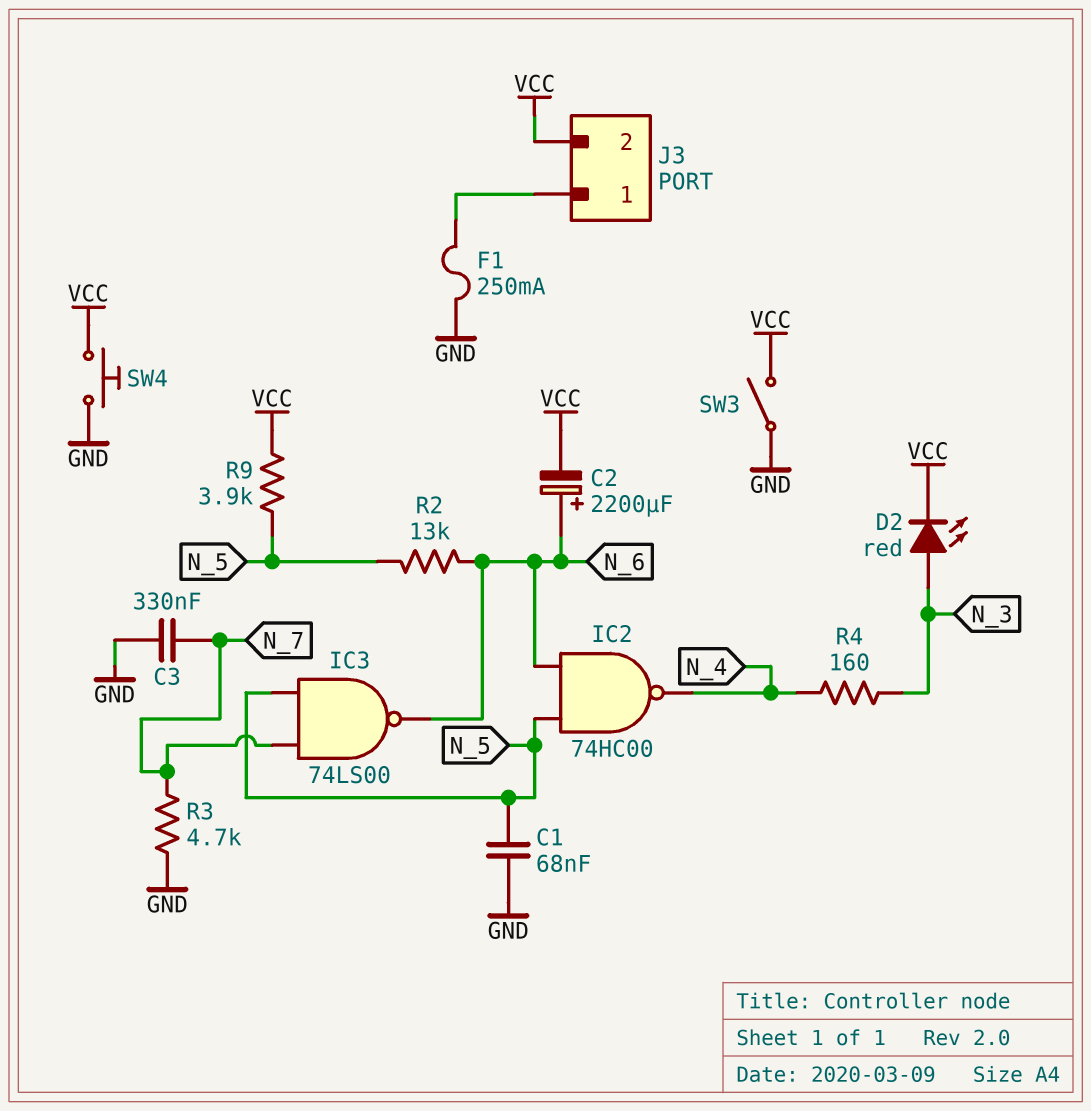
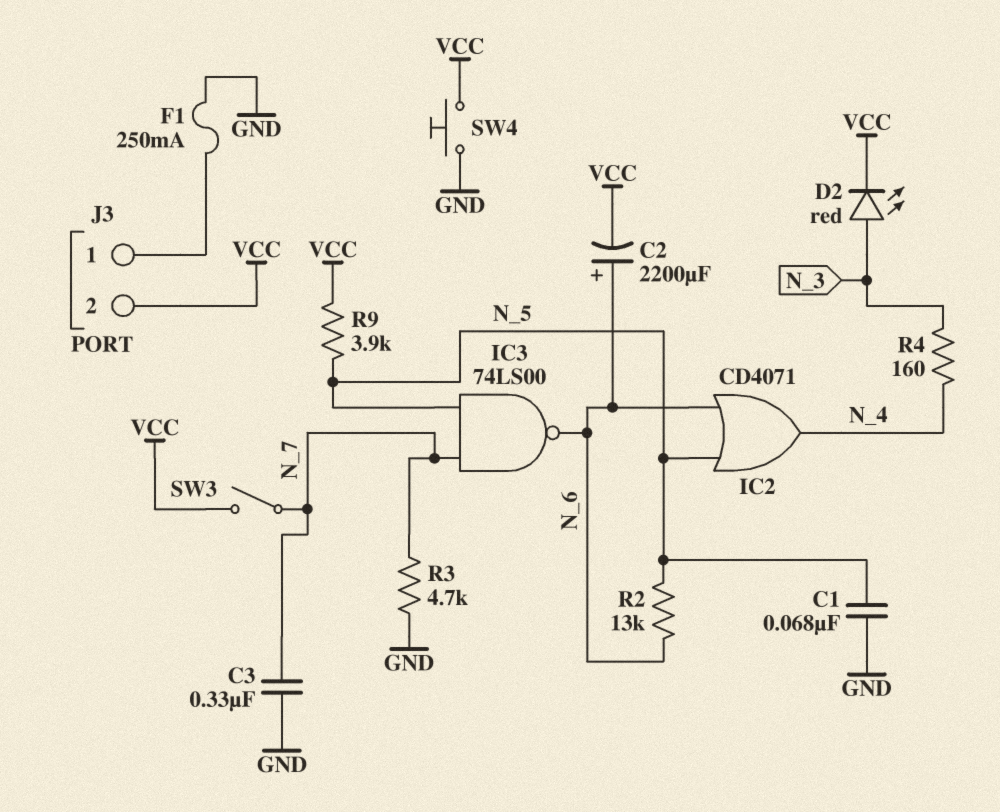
IC2: NAND 74HC00 (in N_5, in N_6, out N_4) -> OR CD4071 (in N_5, in N_6, out N_4)
SW3: switch (GND, VCC) -> switch (N_7, VCC)

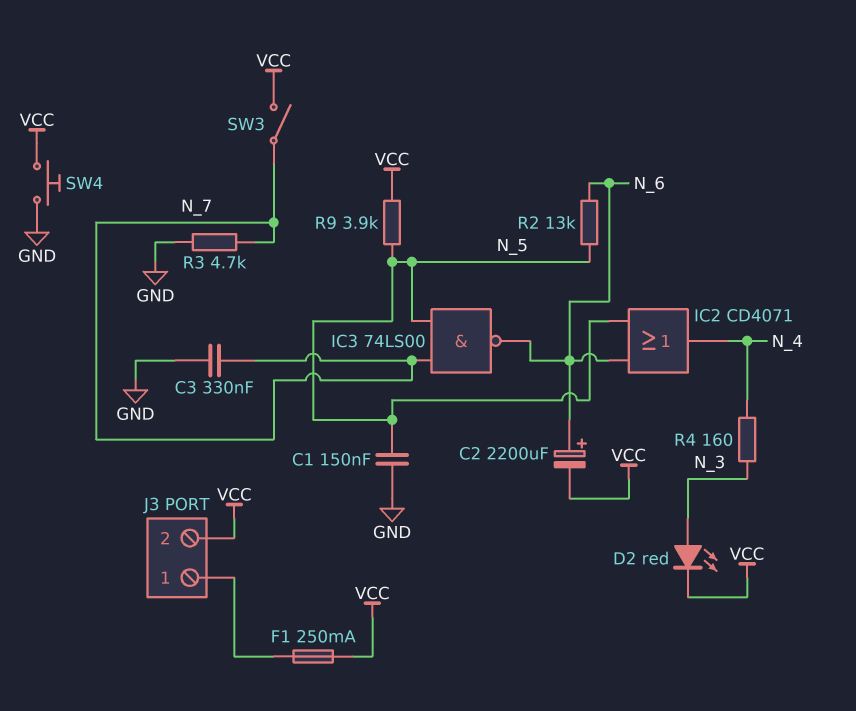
C1: 68nF (GND, N_5) -> 150nF (GND, N_5)
F1: 250mA (GND, J3/1) -> 250mA (J3/1, VCC)

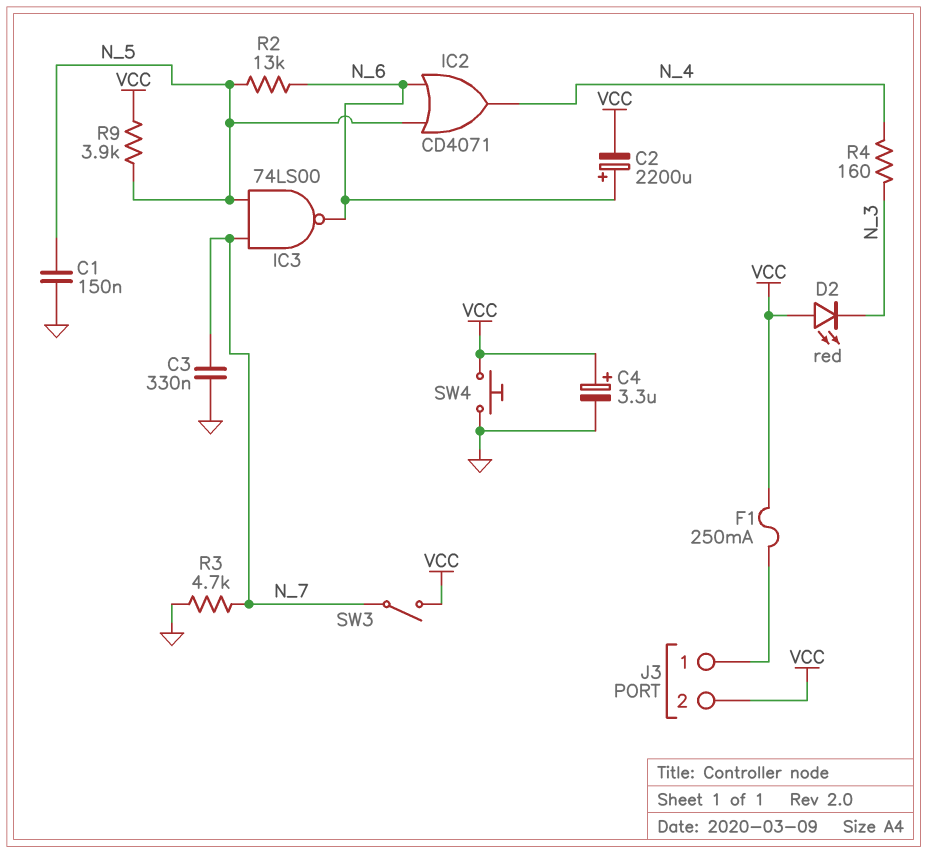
C4: none -> 3.3uF (plus VCC, minus GND)
D2: LED red (A N_3, K VCC) -> LED red (A VCC, K N_3)

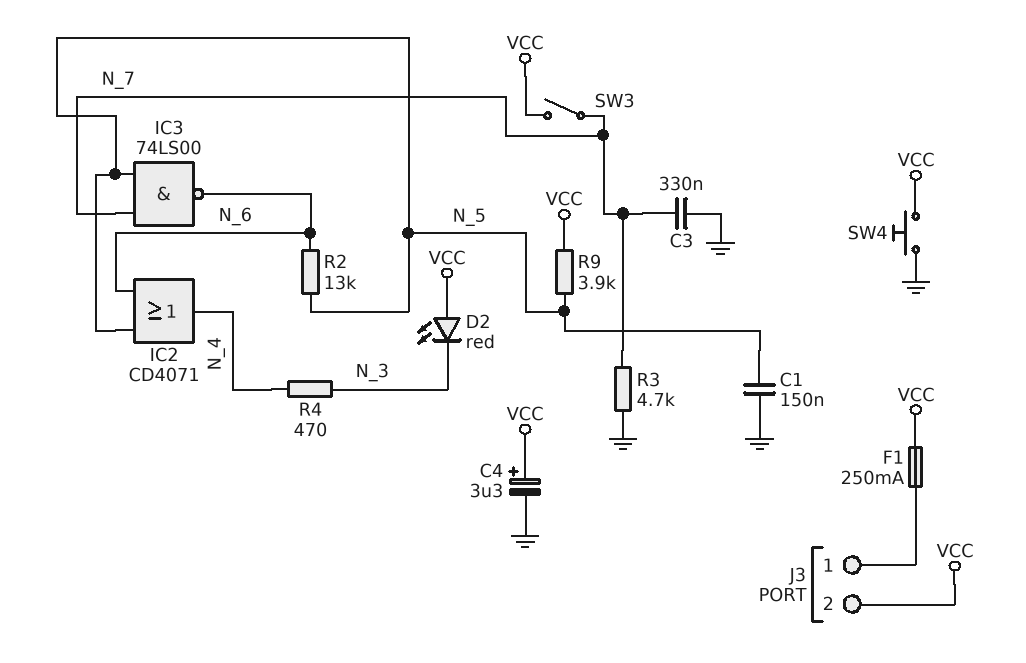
C2: 2200uF (plus N_6, minus VCC) -> none
R4: 160 (N_3, N_4) -> 470 (N_3, N_4)

